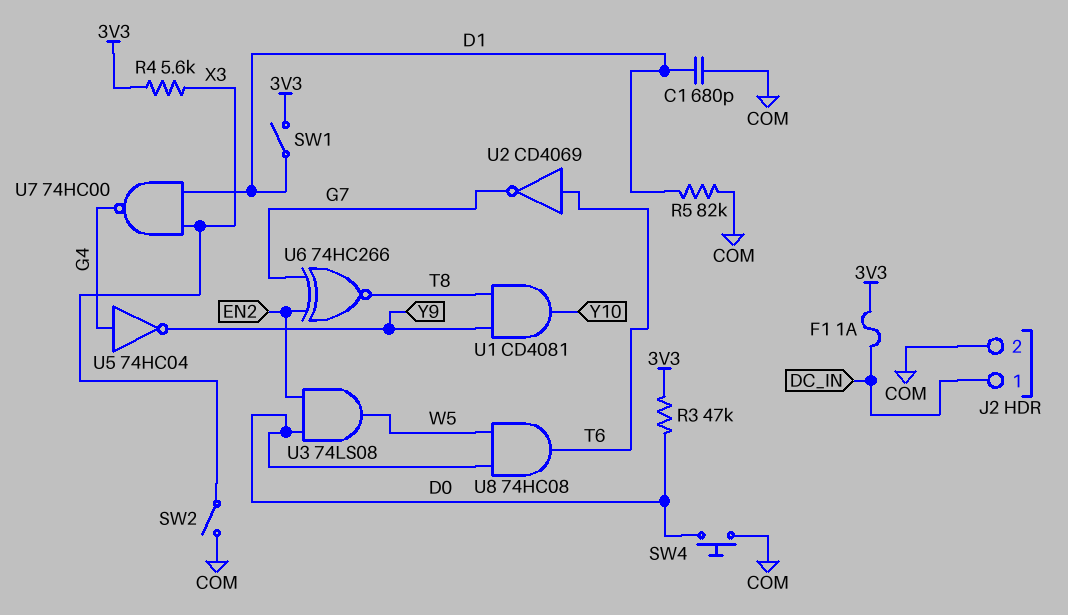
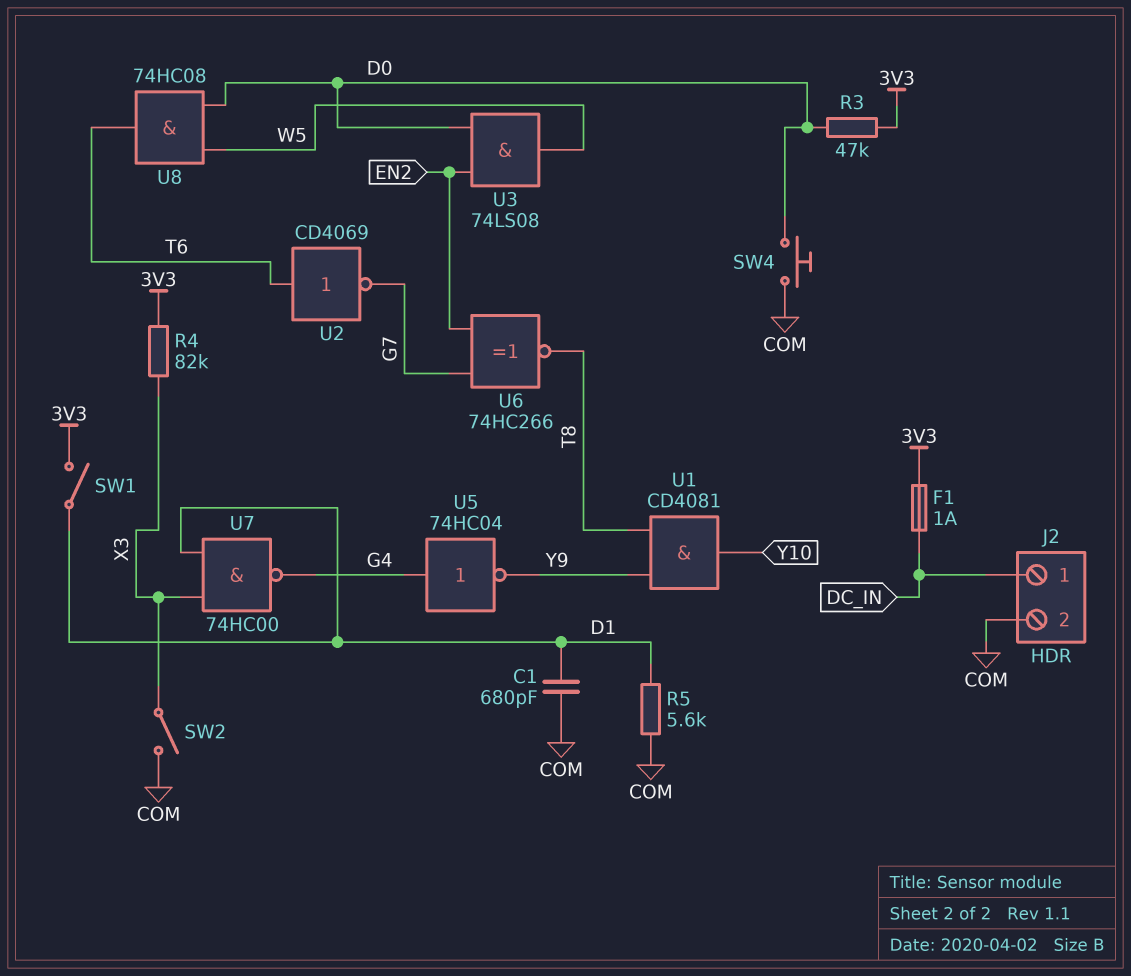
R4: 5.6k (3V3, X3) -> 82k (3V3, X3)
R5: 82k (COM, D1) -> 5.6k (COM, D1)

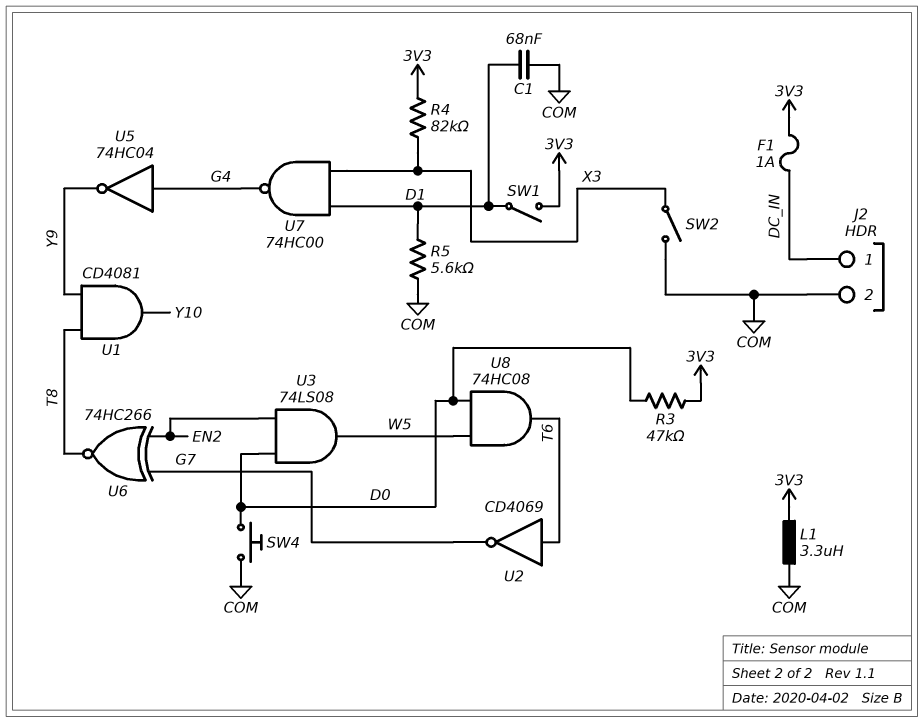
C1: 680pF (COM, D1) -> 68nF (COM, D1)
L1: none -> 3.3uH (3V3, COM)

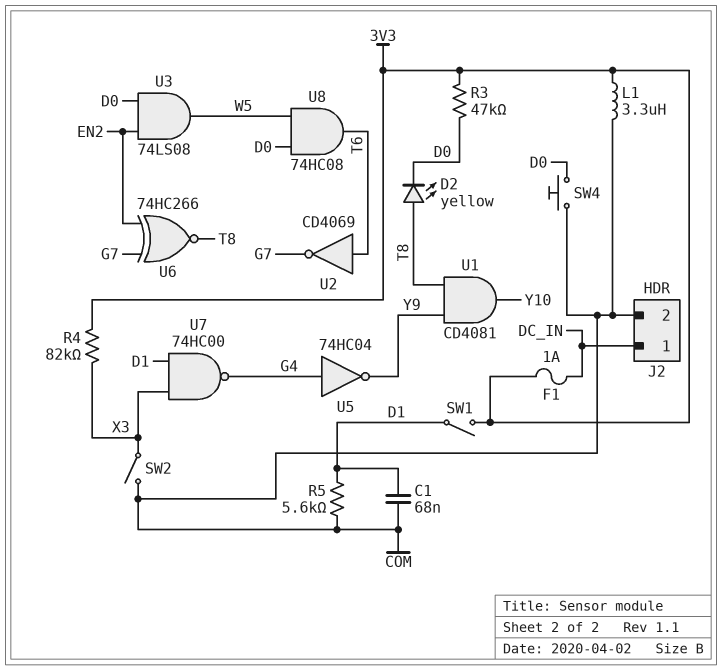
D2: none -> LED yellow (A T8, K D0)

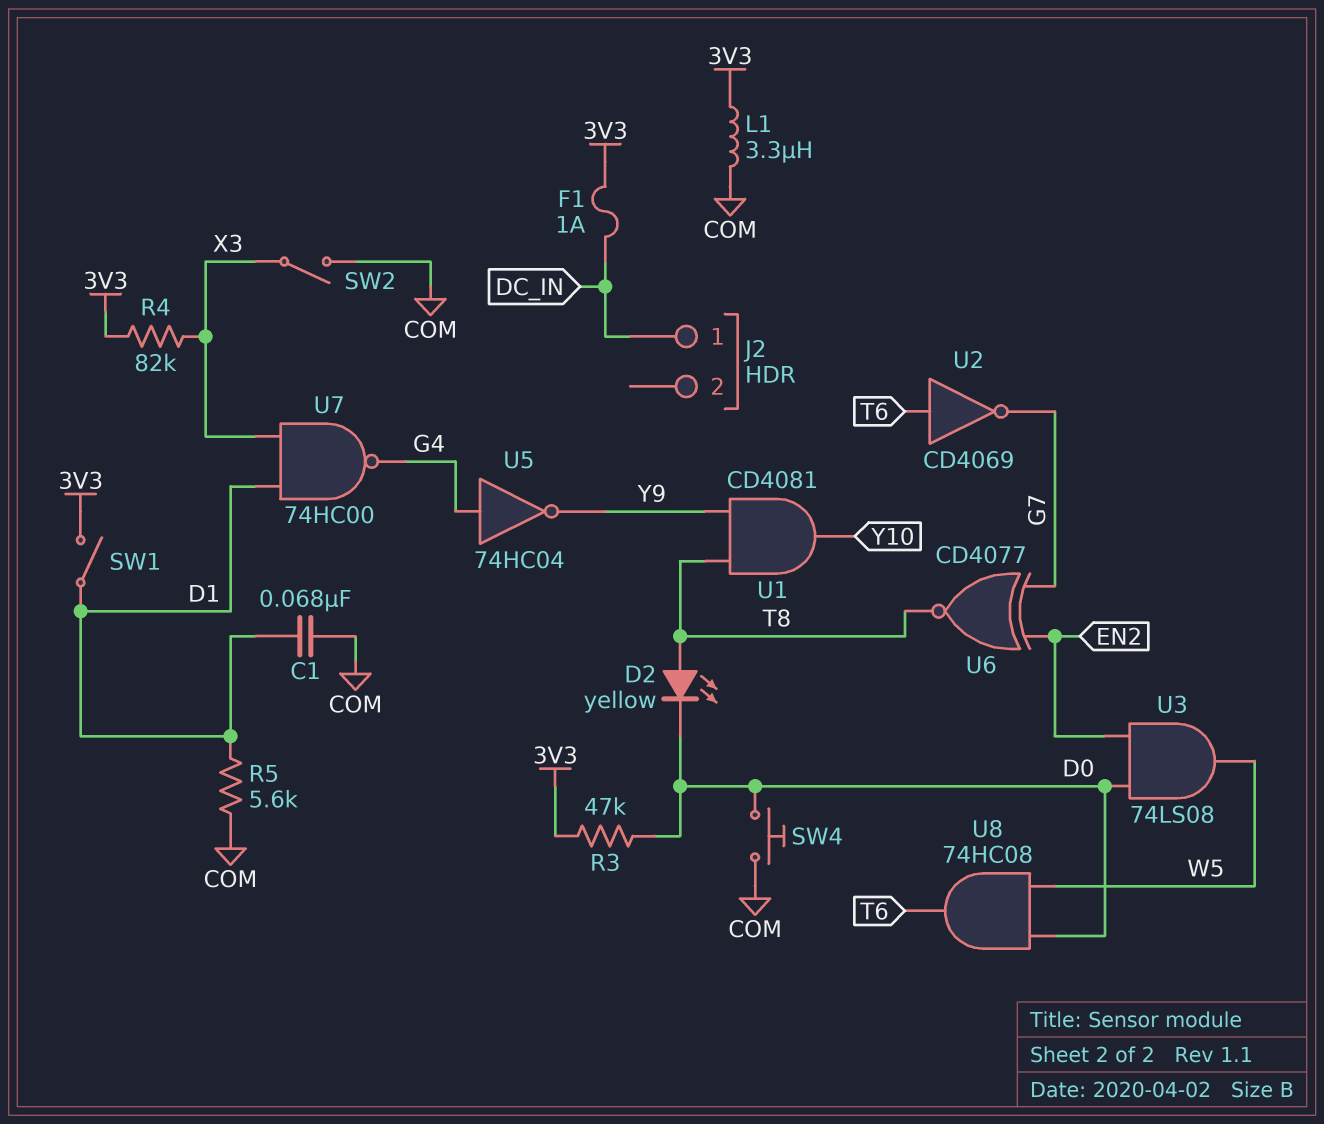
J2 pin 2: COM -> none
U6: XNOR 74HC266 (in EN2, in G7, out T8) -> XNOR CD4077 (in EN2, in G7, out T8)

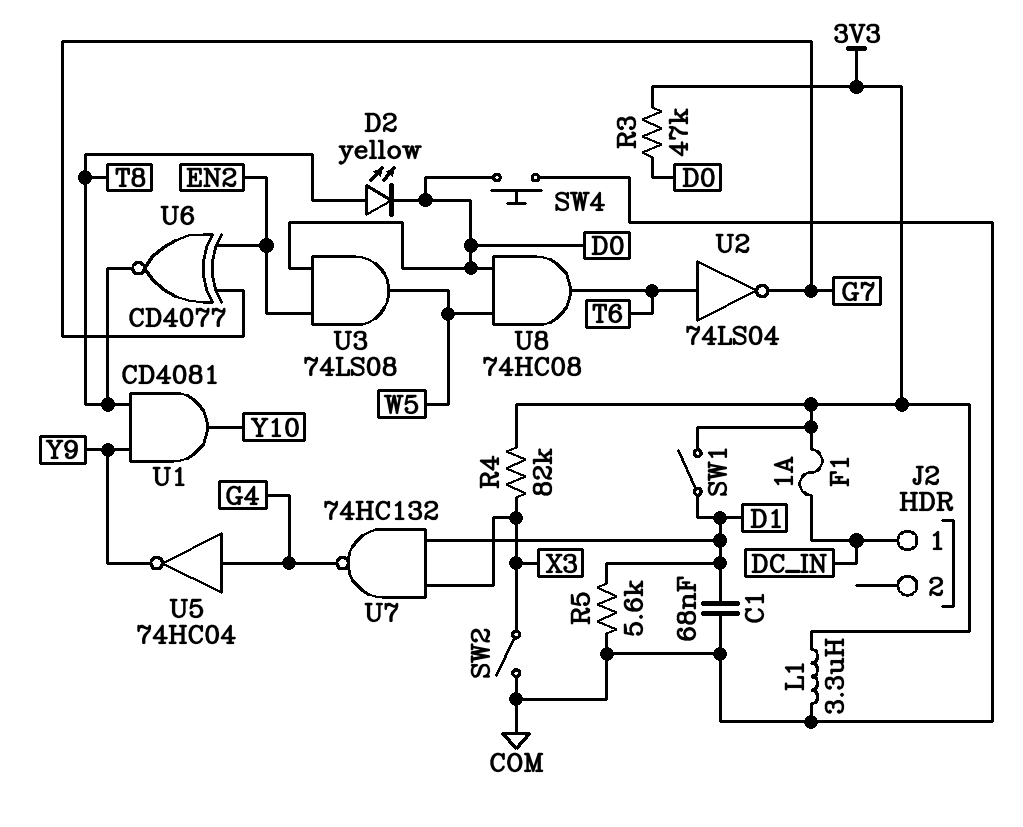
U2: NOT CD4069 (in T6, out G7) -> NOT 74LS04 (in T6, out G7)
U7: NAND 74HC00 (in D1, in X3, out G4) -> NAND 74HC132 (in D1, in X3, out G4)

